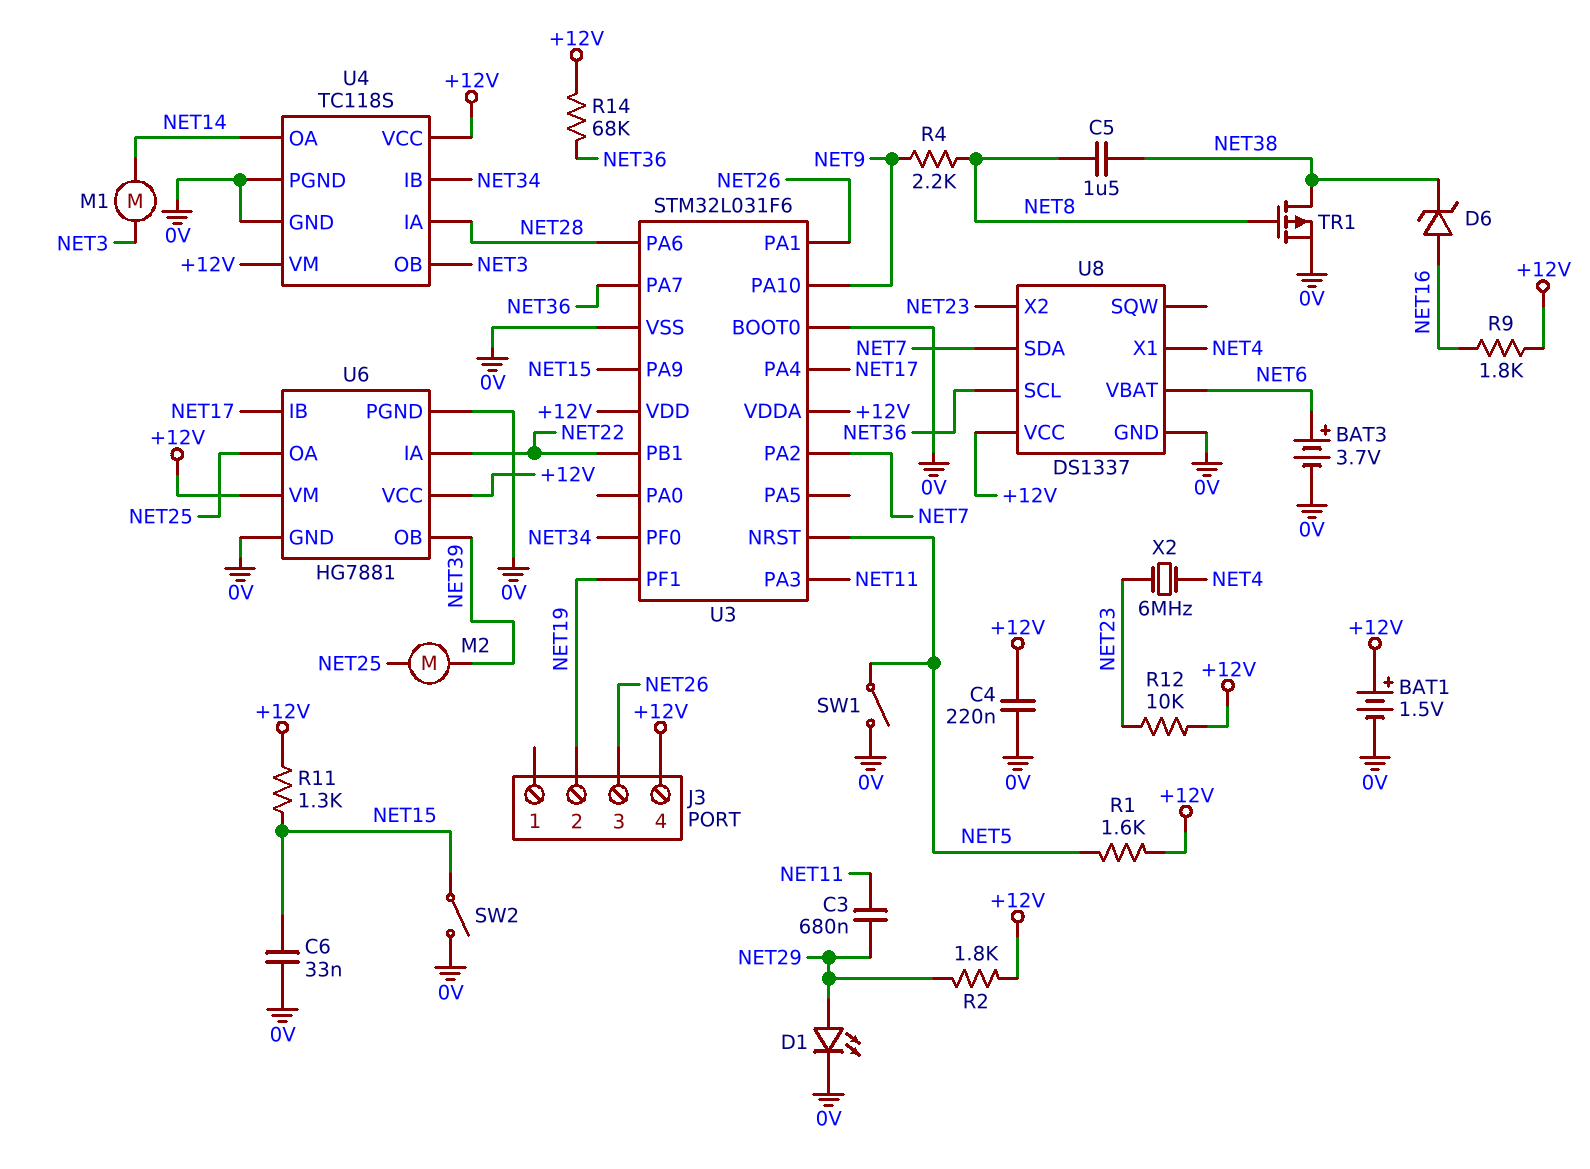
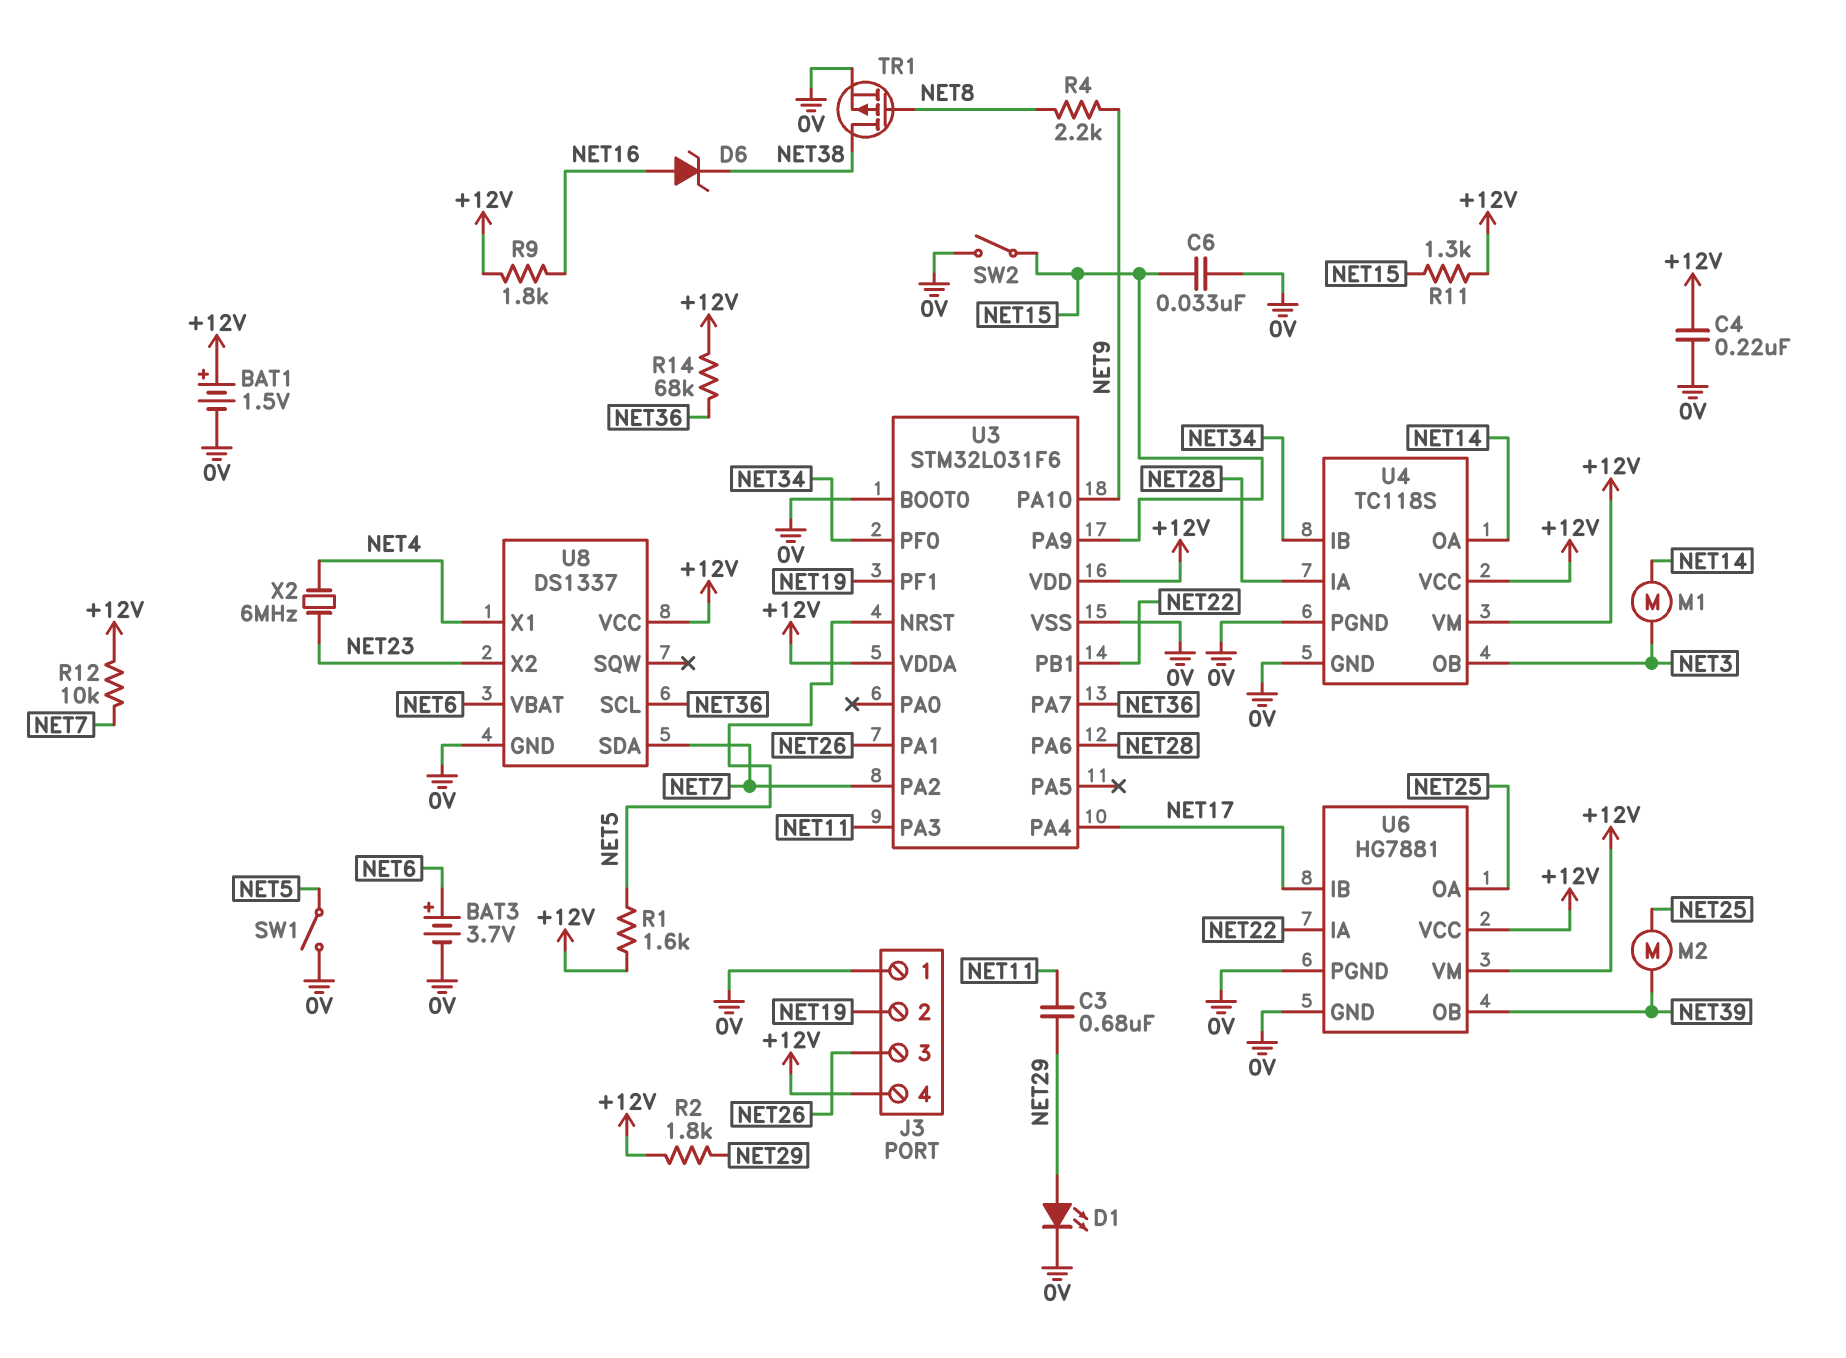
C5: 1.5uF (NET8, NET38) -> none
J3 pin 1: none -> 0V
R12: 10k (+12V, NET23) -> 10k (+12V, NET7)

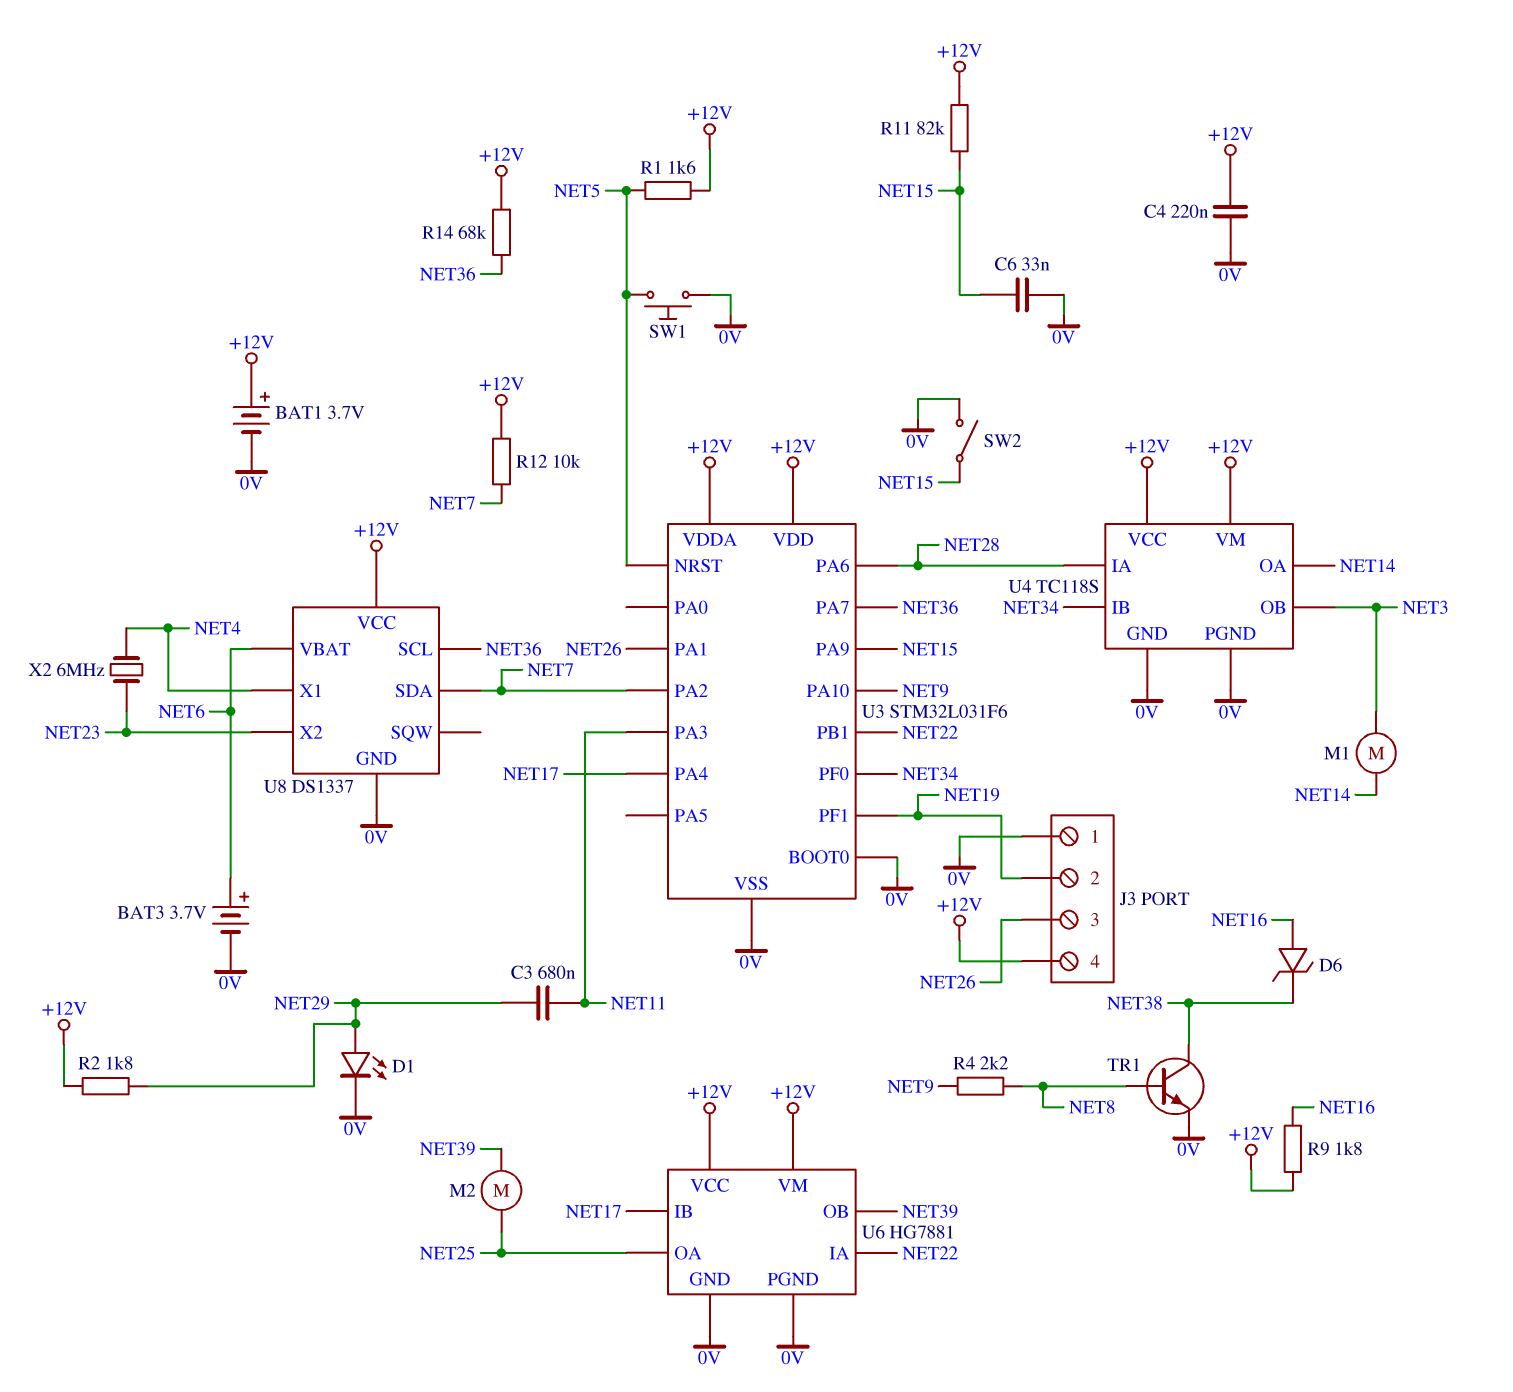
BAT1: 1.5V (plus +12V, minus 0V) -> 3.7V (plus +12V, minus 0V)
R11: 1.3k (+12V, NET15) -> 82k (+12V, NET15)
SW1: switch (0V, NET5) -> button (0V, NET5)
TR1: PMOS (G NET8, D NET38, S 0V) -> NPN (B NET8, C NET38, E 0V)

